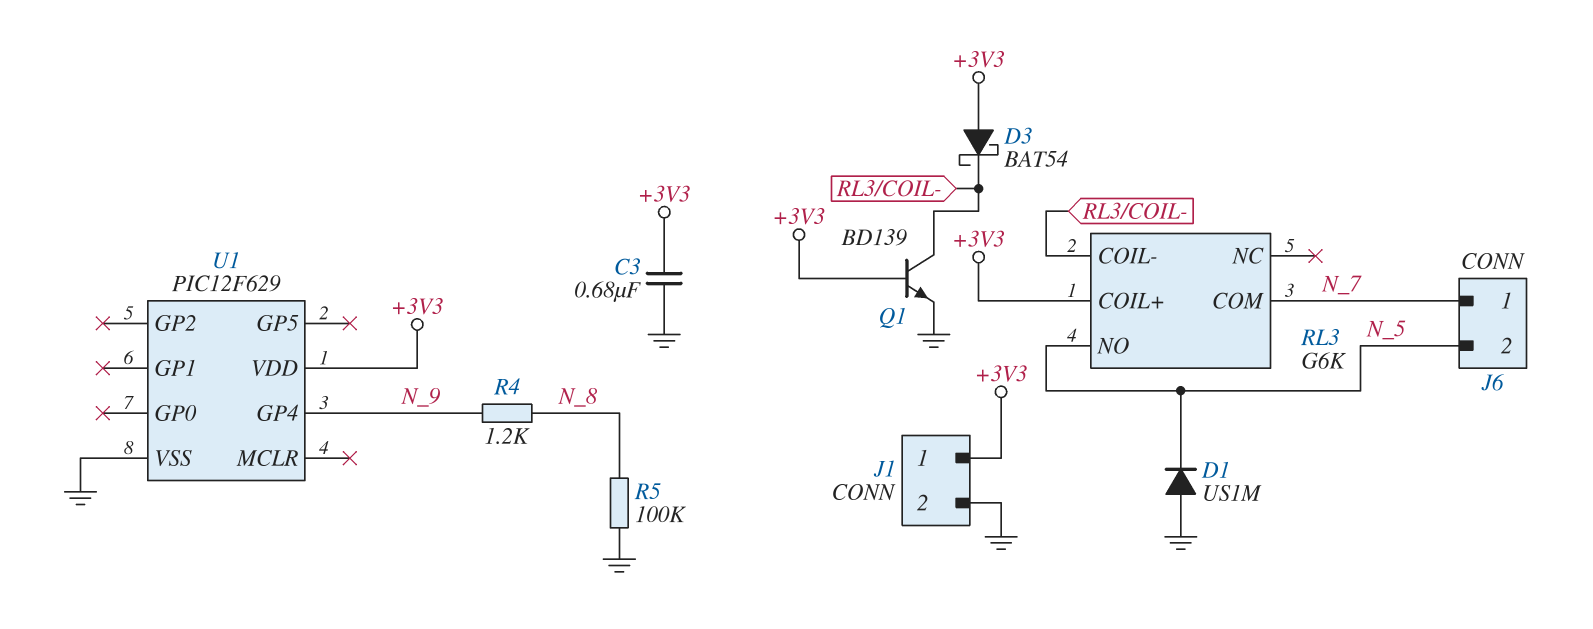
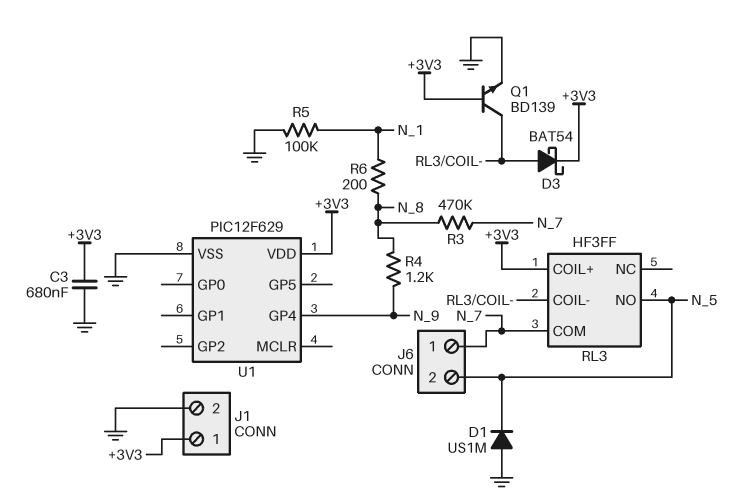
D3: schottky BAT54 (A +3V3, K RL3/COIL-) -> schottky BAT54 (A RL3/COIL-, K +3V3)
R3: none -> 470k (N_7, N_8)
R5: 100k (GND, N_8) -> 100k (GND, N_1)
R6: none -> 200 (N_1, N_8)
RL3: G6K -> HF3FF

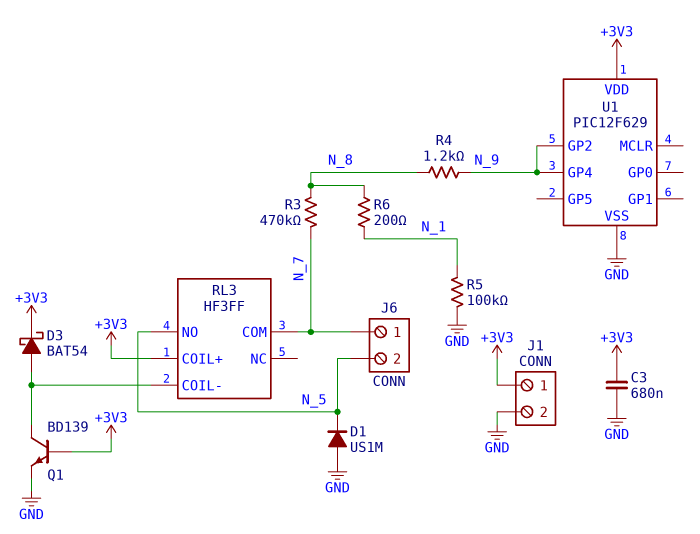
U1 pin GP2: none -> N_9

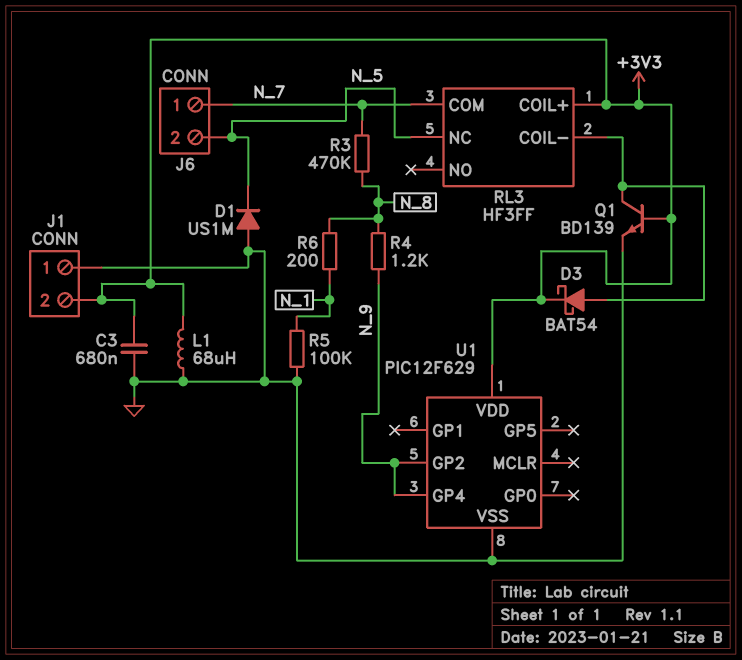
J1 pin 1: +3V3 -> GND
J1 pin 2: GND -> +3V3
L1: none -> 68uH (+3V3, GND)
RL3 pin NC: none -> N_5
RL3 pin NO: N_5 -> none

